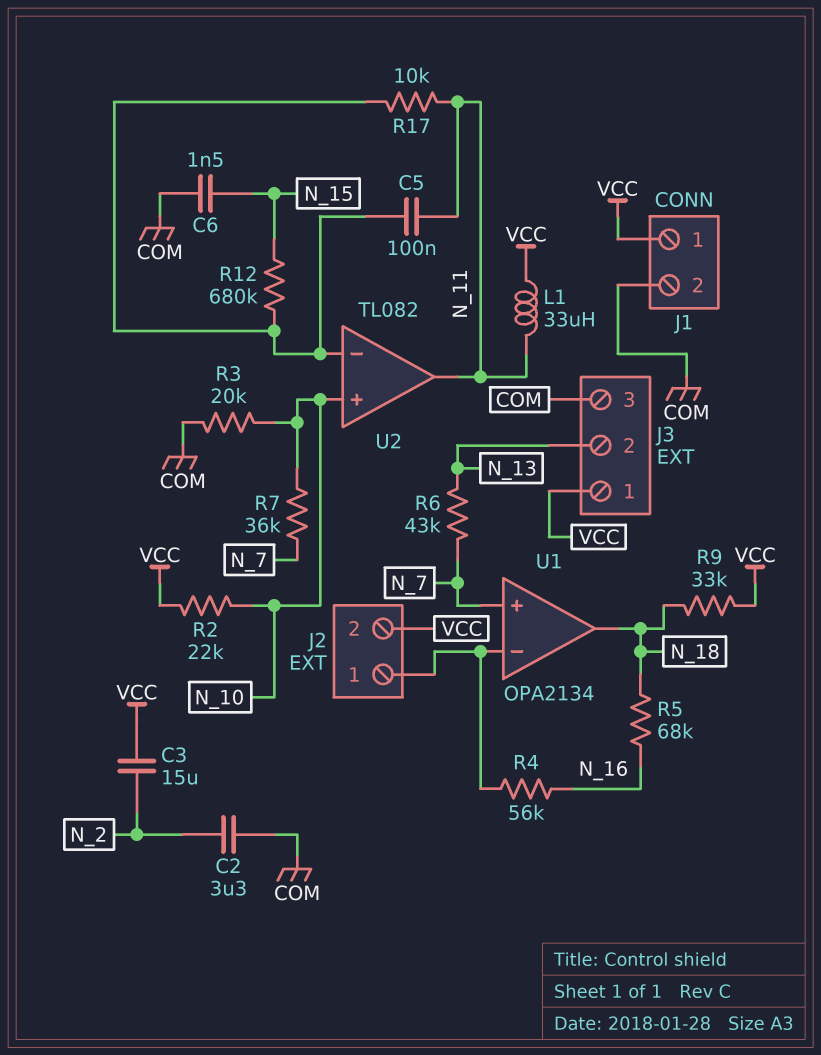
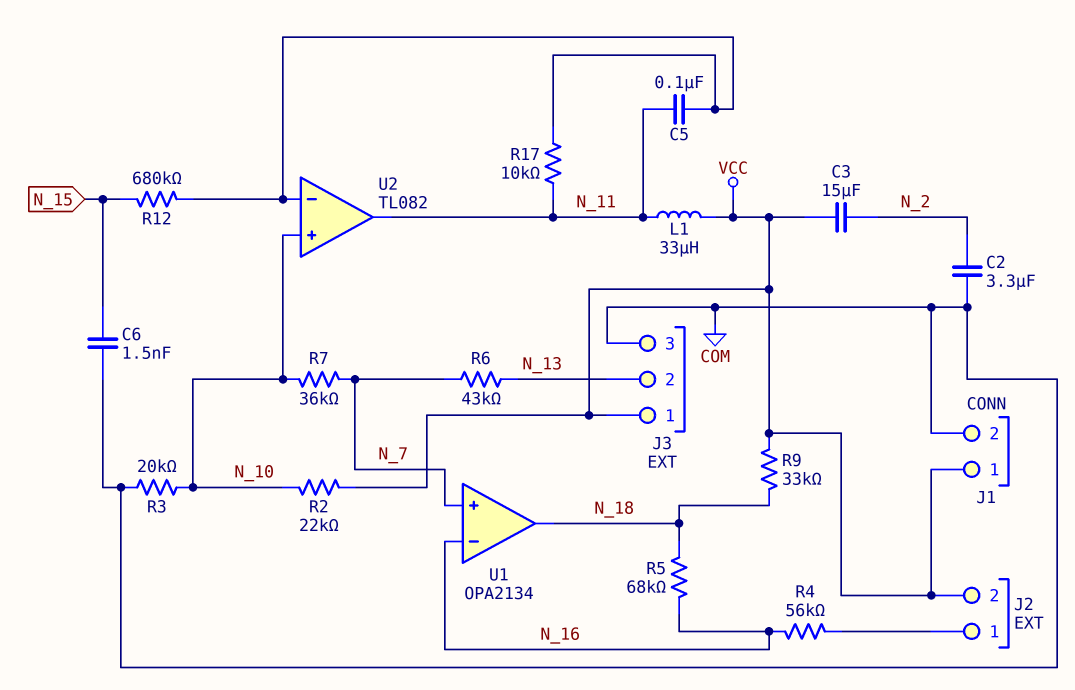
U1 pin in-: J2/1 -> N_16

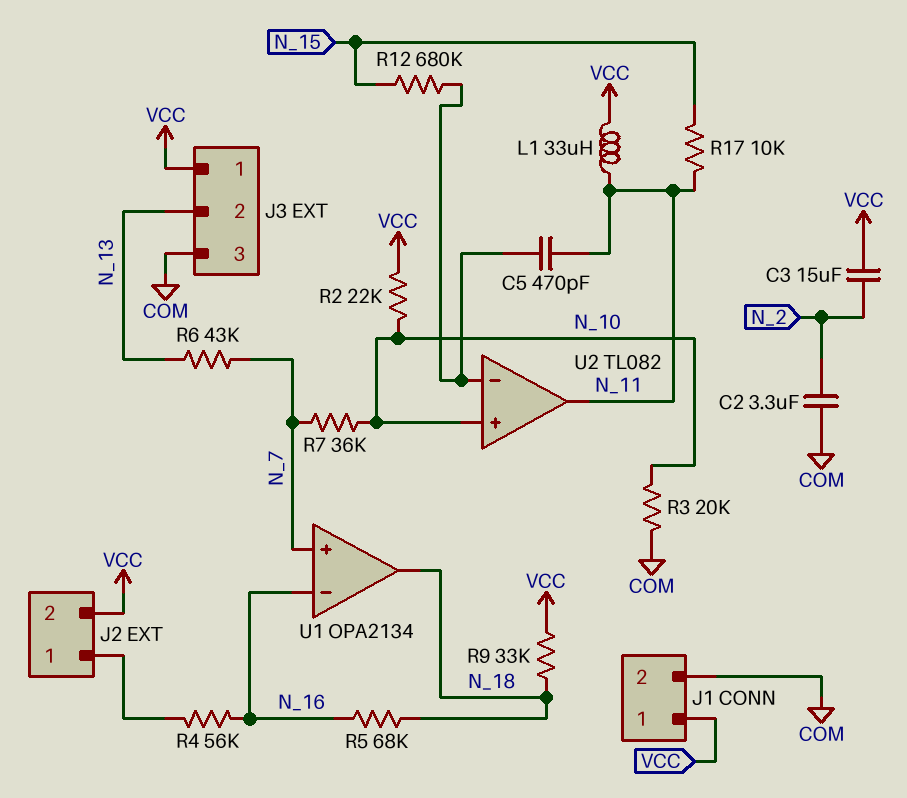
C5: 100nF (N_11, U2/in-) -> 470pF (N_11, U2/in-)
C6: 1.5nF (COM, N_15) -> none
R17: 10k (N_11, U2/in-) -> 10k (N_11, N_15)

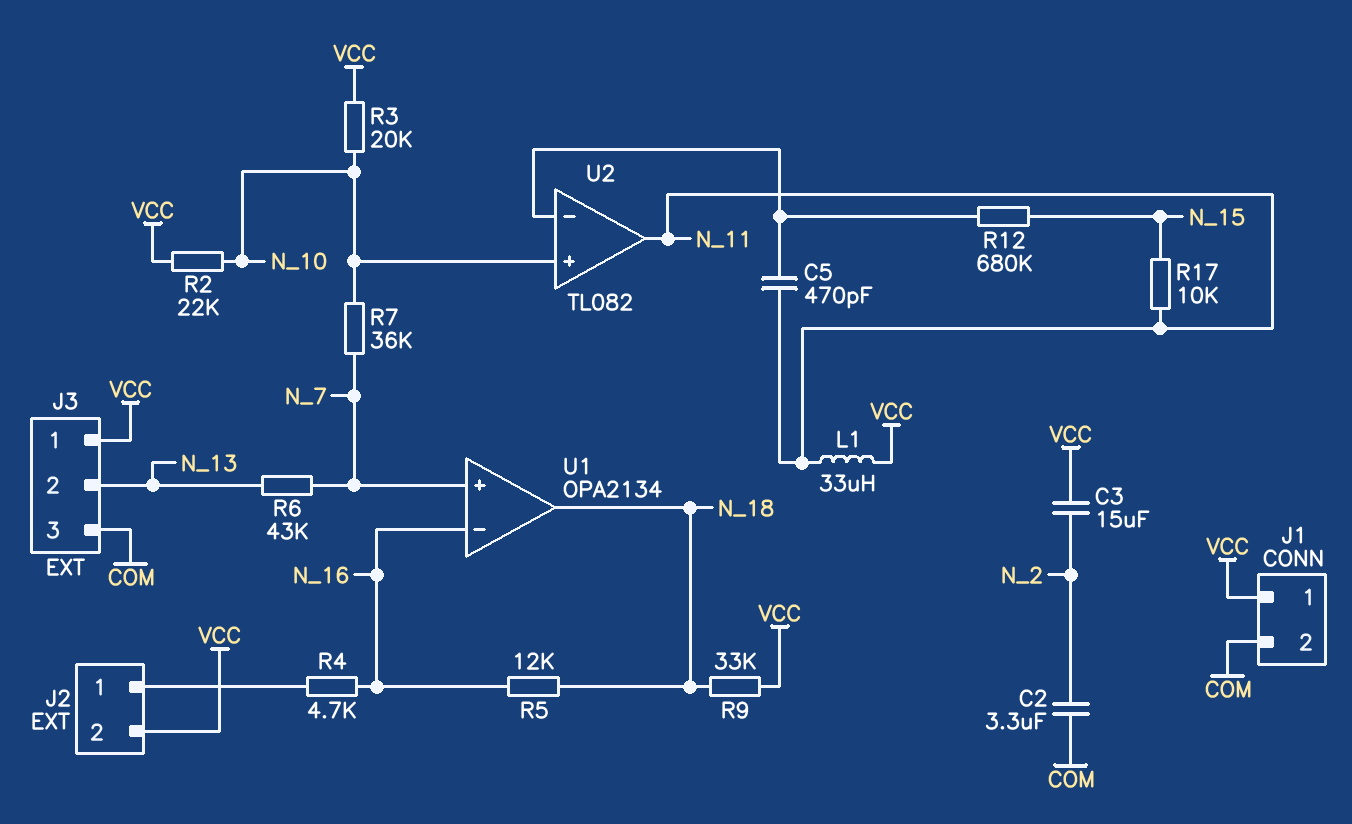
R3: 20k (COM, N_10) -> 20k (N_10, VCC)
R4: 56k (J2/1, N_16) -> 4.7k (J2/1, N_16)
R5: 68k (N_16, N_18) -> 12k (N_16, N_18)

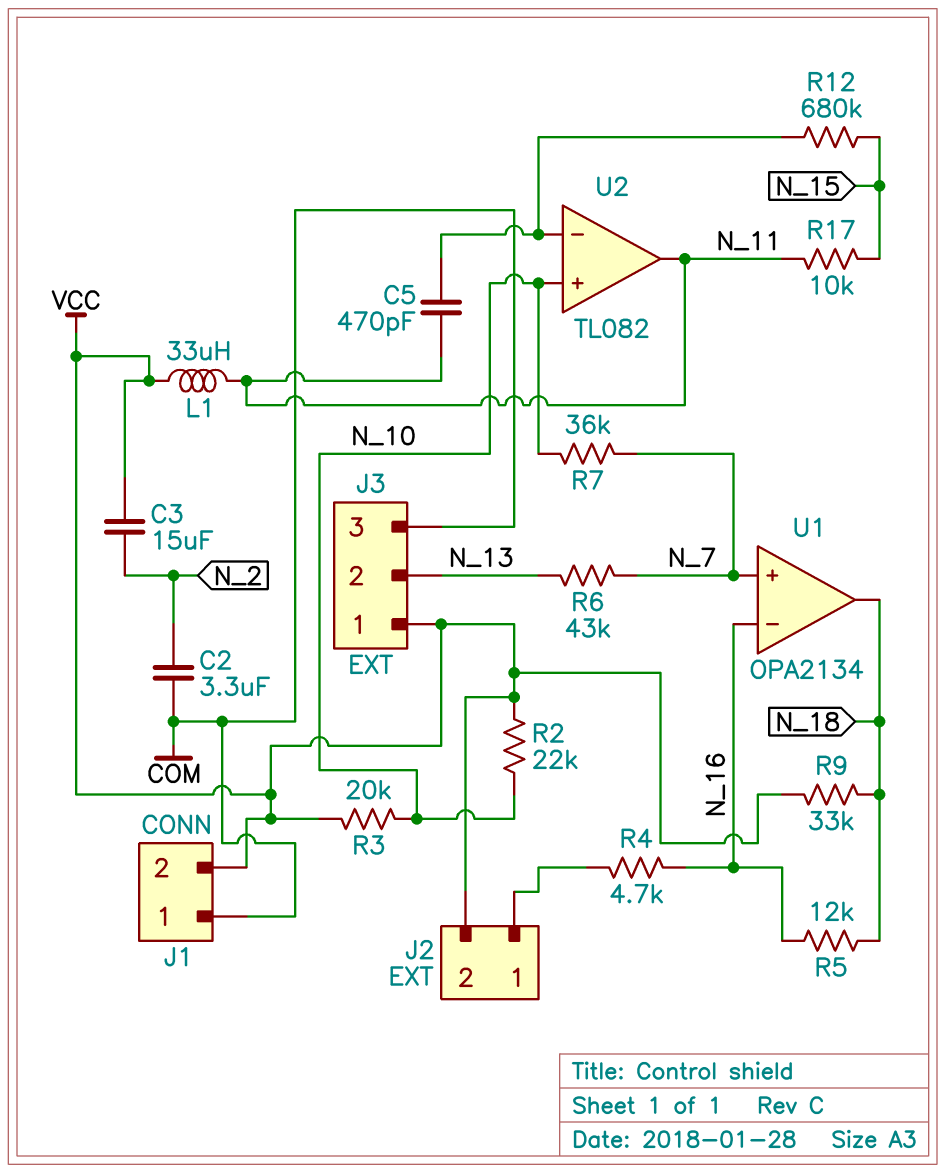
J1 pin 1: VCC -> COM
J1 pin 2: COM -> VCC

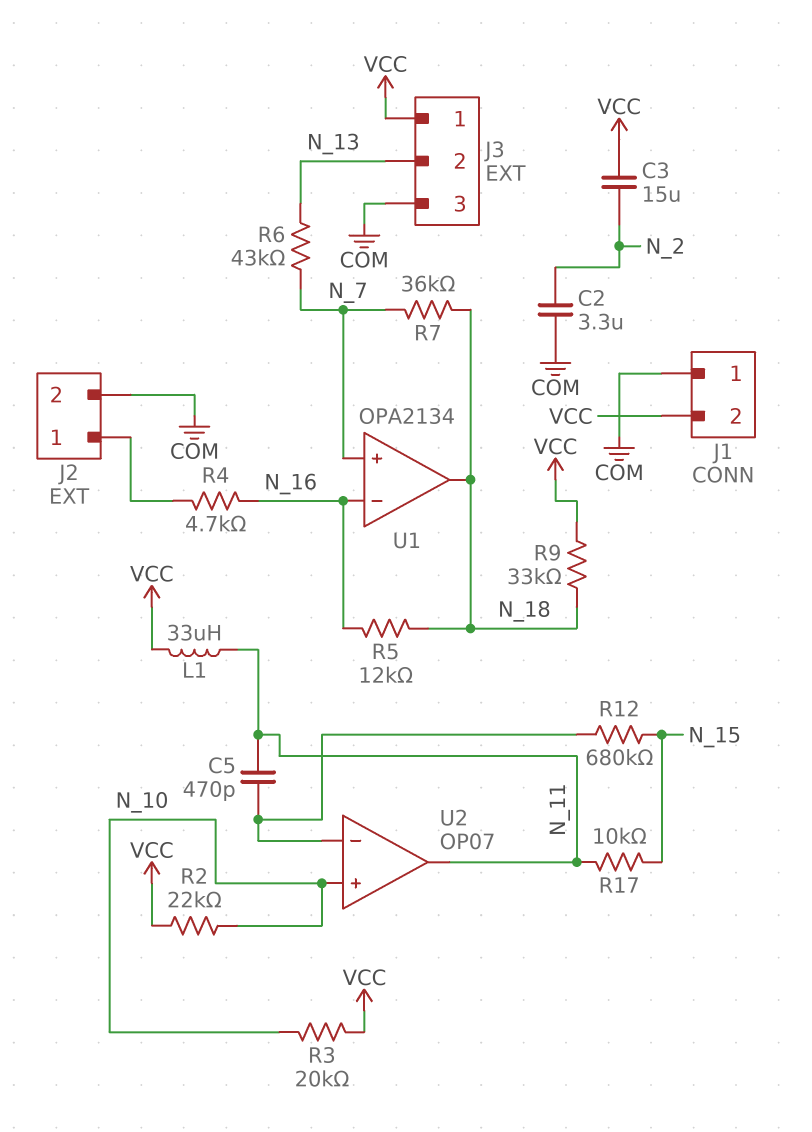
J2 pin 2: VCC -> COM
R7: 36k (N_7, N_10) -> 36k (N_7, N_18)
U2: TL082 -> OP07

